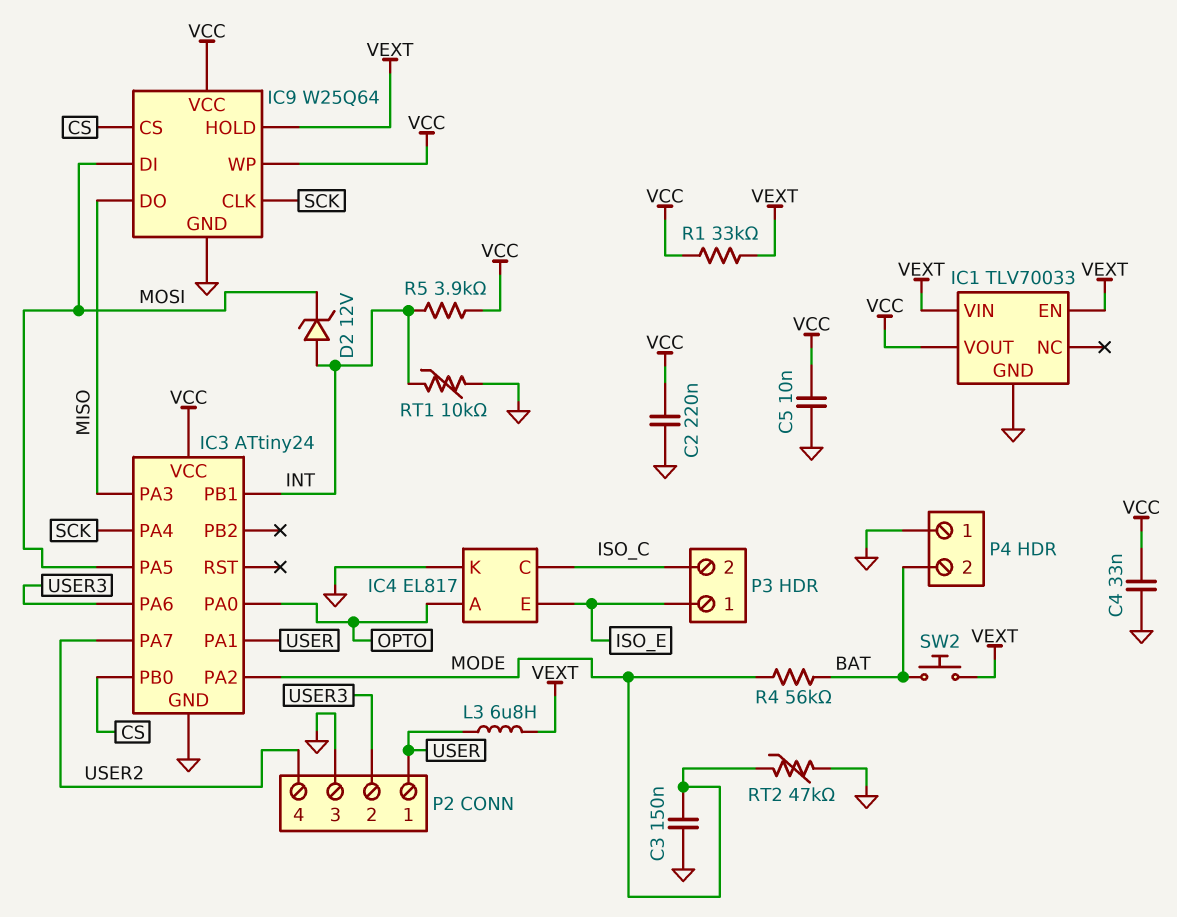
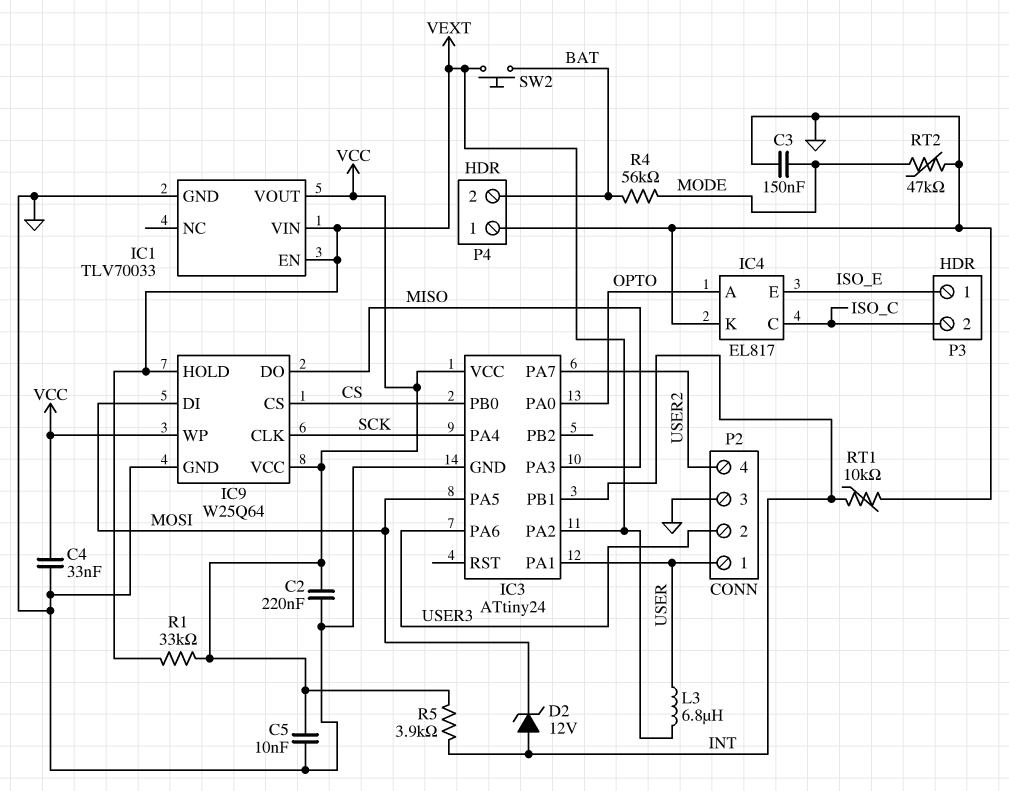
IC3 pin PA2: MODE -> VEXT

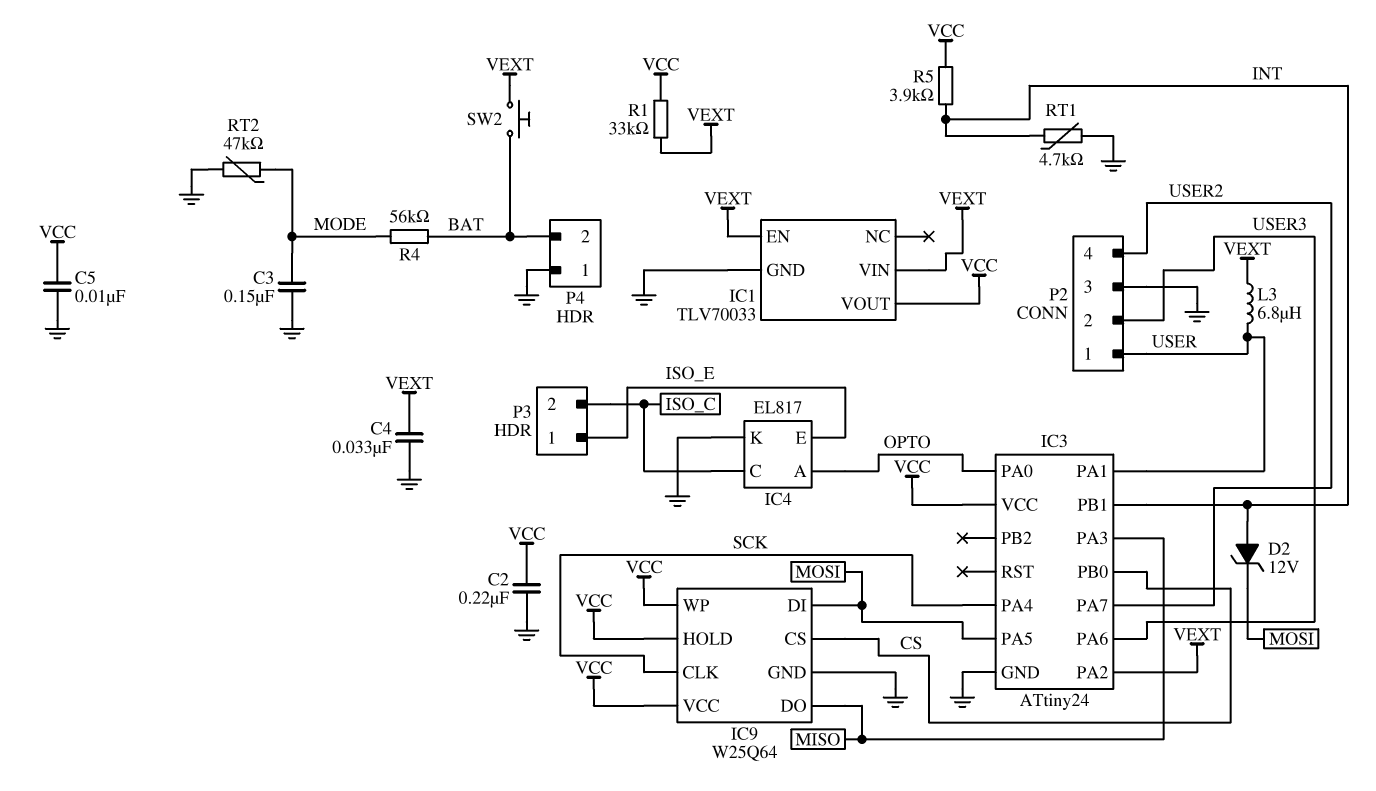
C4: 33nF (GND, VCC) -> 33nF (GND, VEXT)
IC9 pin HOLD: VEXT -> VCC
RT1: 10k (GND, INT) -> 4.7k (GND, INT)

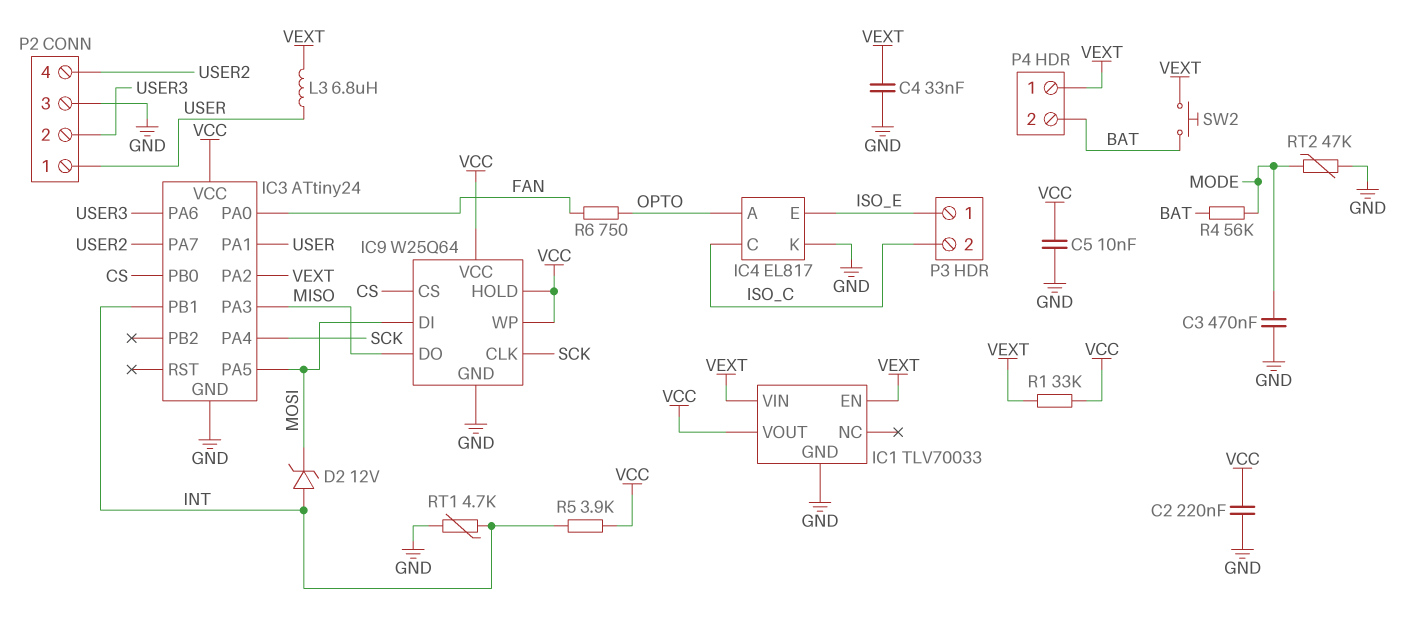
C3: 150nF (GND, MODE) -> 470nF (GND, MODE)
IC3 pin PA0: OPTO -> FAN
P4 pin 1: GND -> VEXT
R6: none -> 750 (FAN, OPTO)

